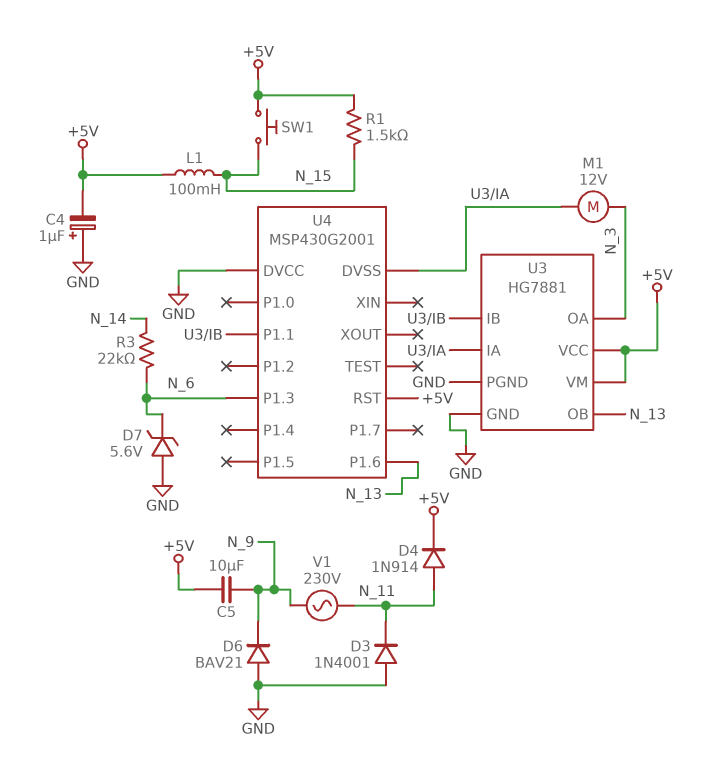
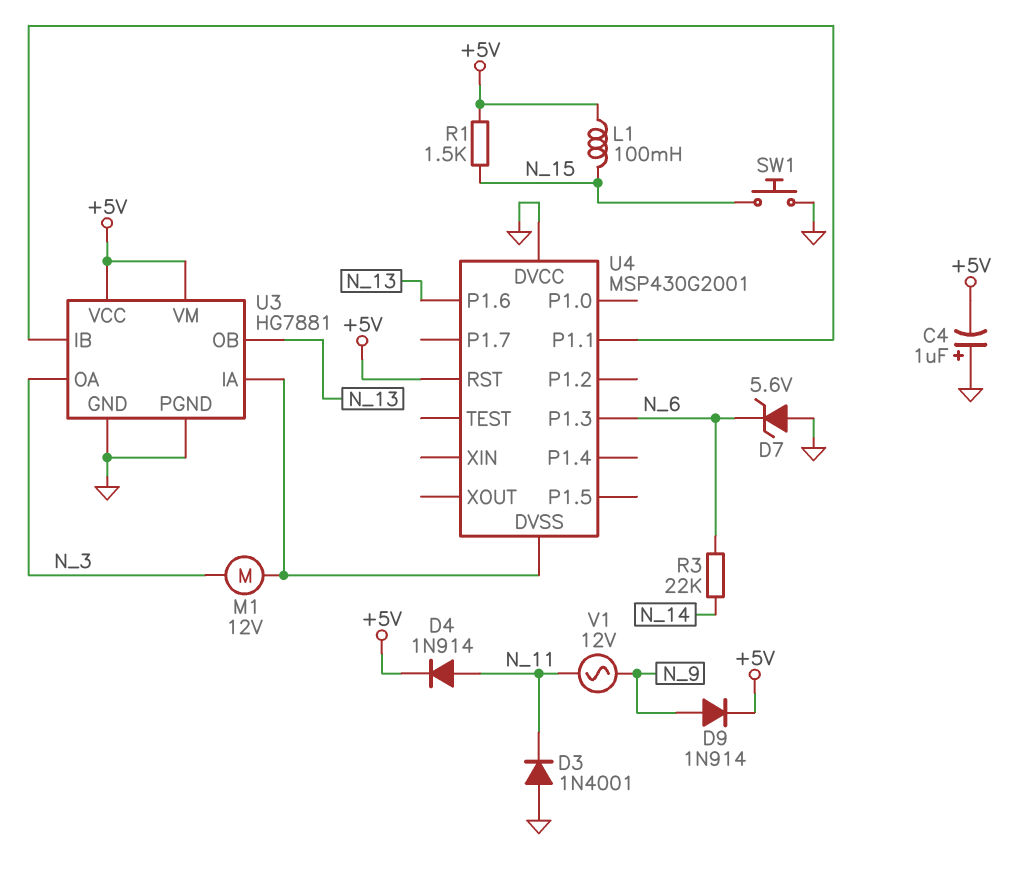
C5: 10uF (+5V, N_9) -> none
D6: diode BAV21 (A GND, K N_9) -> none
D9: none -> diode 1N914 (A N_9, K +5V)
SW1: button (+5V, N_15) -> button (GND, N_15)
V1: AC 230V (N_9, N_11) -> AC 12V (N_9, N_11)

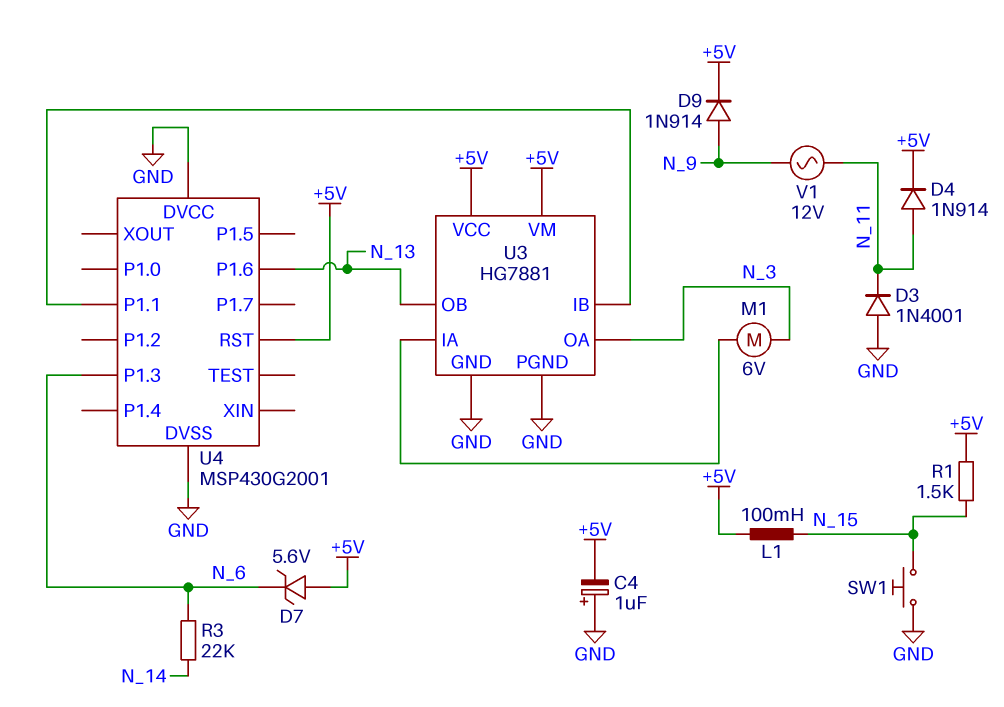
D7: zener 5.6V (A GND, K N_6) -> zener 5.6V (A +5V, K N_6)
M1: motor 12V (N_3, U3/IA) -> motor 6V (N_3, U3/IA)
U4 pin DVSS: U3/IA -> GND

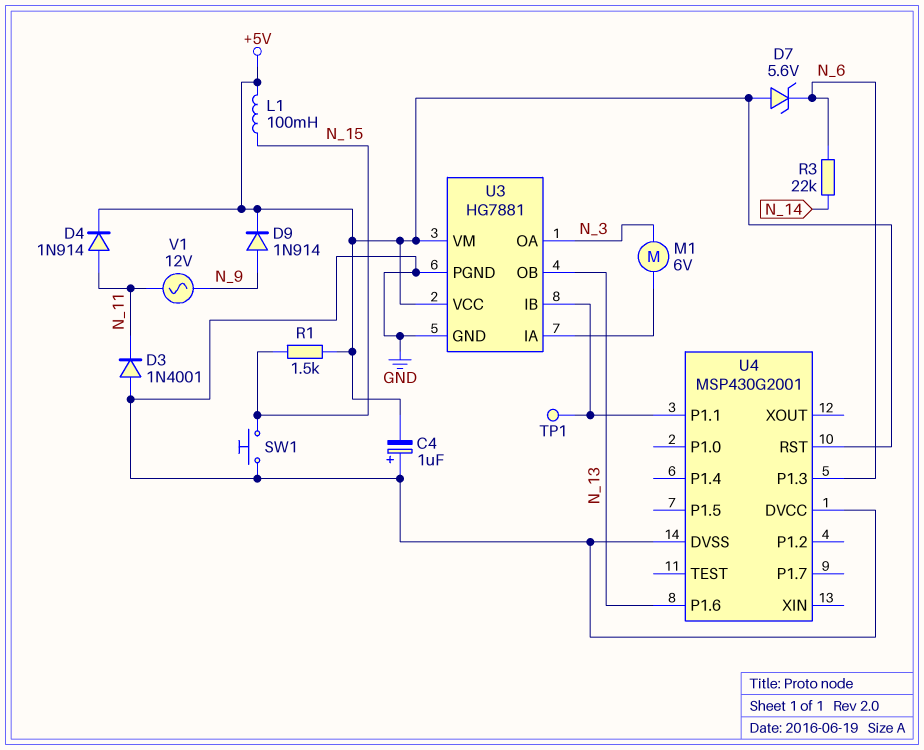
TP1: none -> test point (U3/IB)

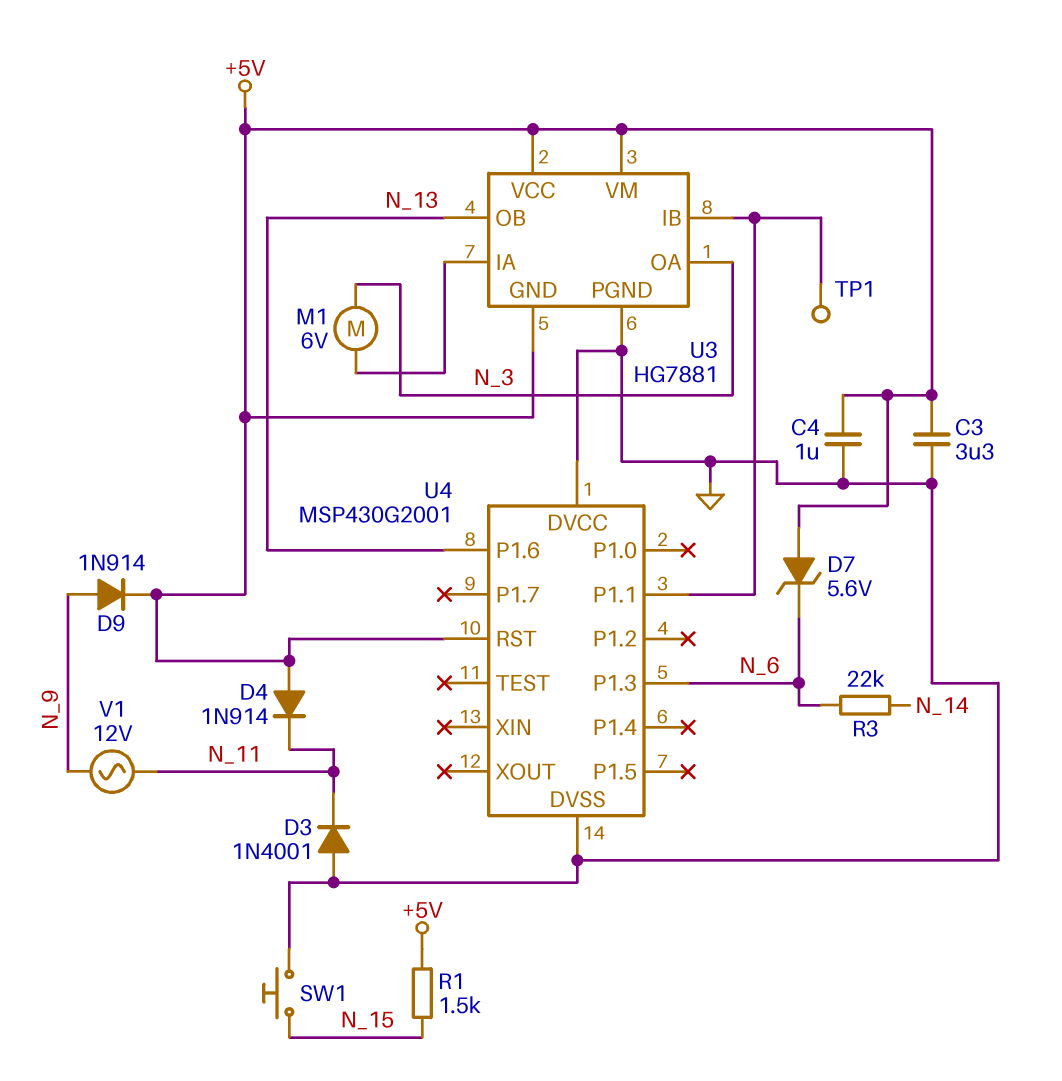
C3: none -> 3.3uF (+5V, GND)
C4: 1uF (plus GND, minus +5V) -> 1uF (+5V, GND)
D4: diode 1N914 (A N_11, K +5V) -> diode 1N914 (A +5V, K N_11)
L1: 100mH (+5V, N_15) -> none
U3 pin GND: GND -> +5V

